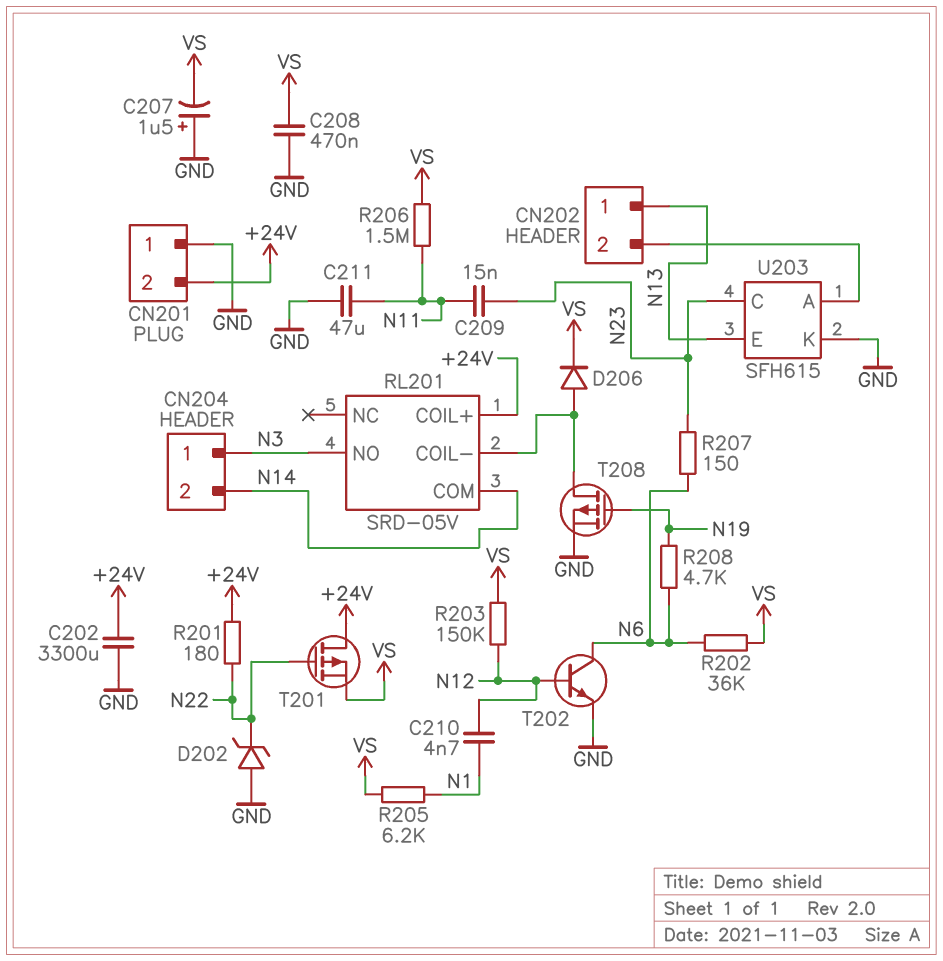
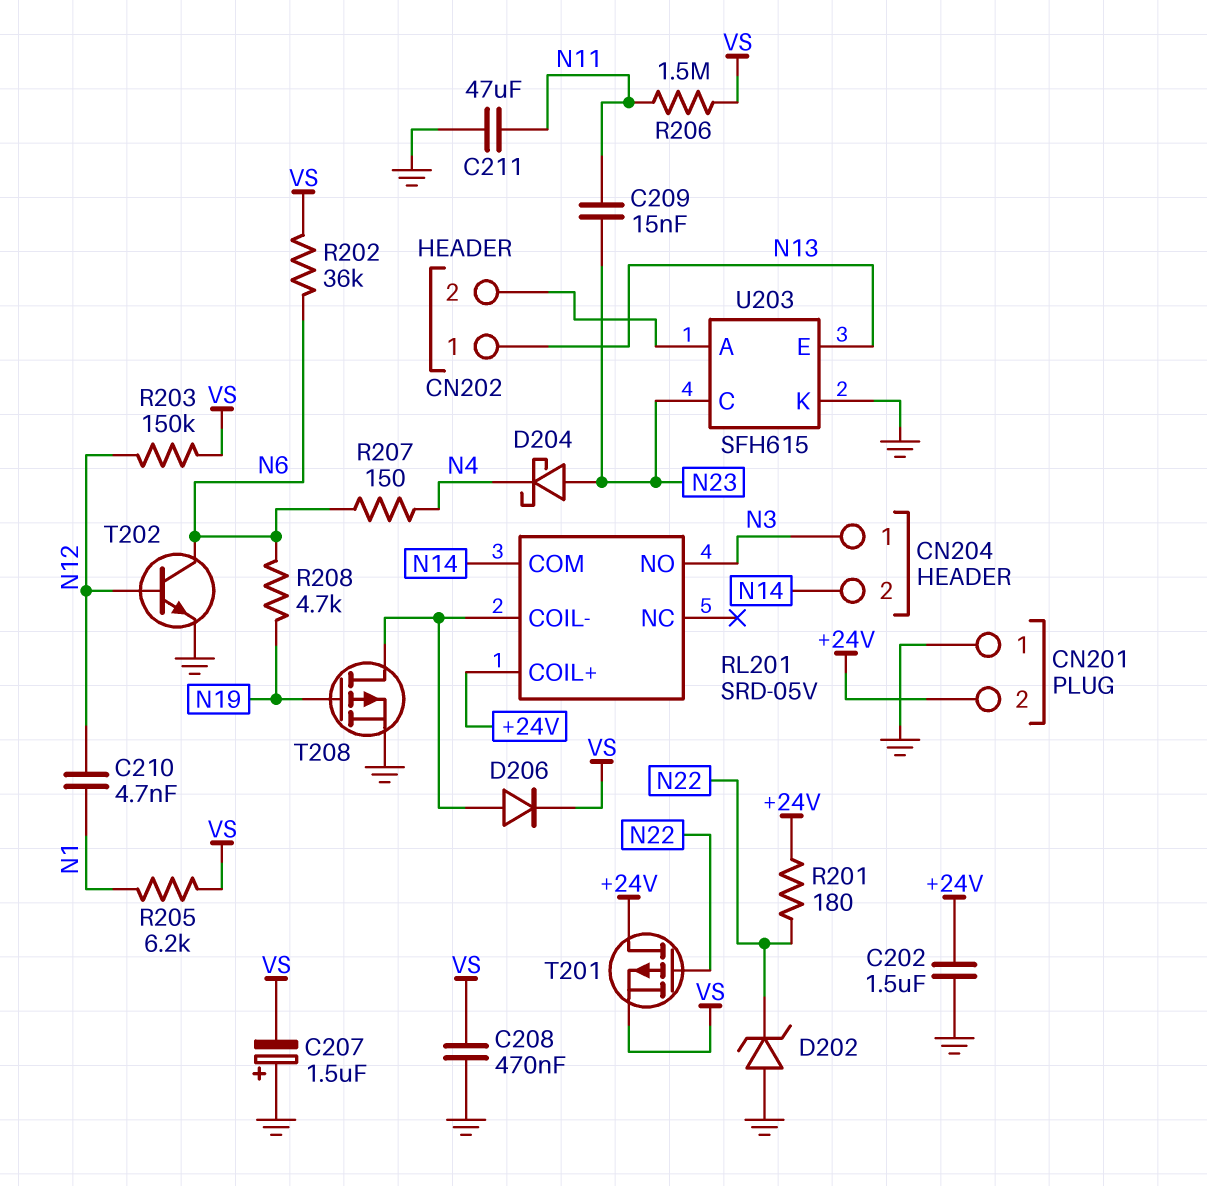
C202: 3300uF (+24V, GND) -> 1.5uF (+24V, GND)
D204: none -> schottky (A N23, K N4)
R207: 150 (N6, N23) -> 150 (N4, N6)

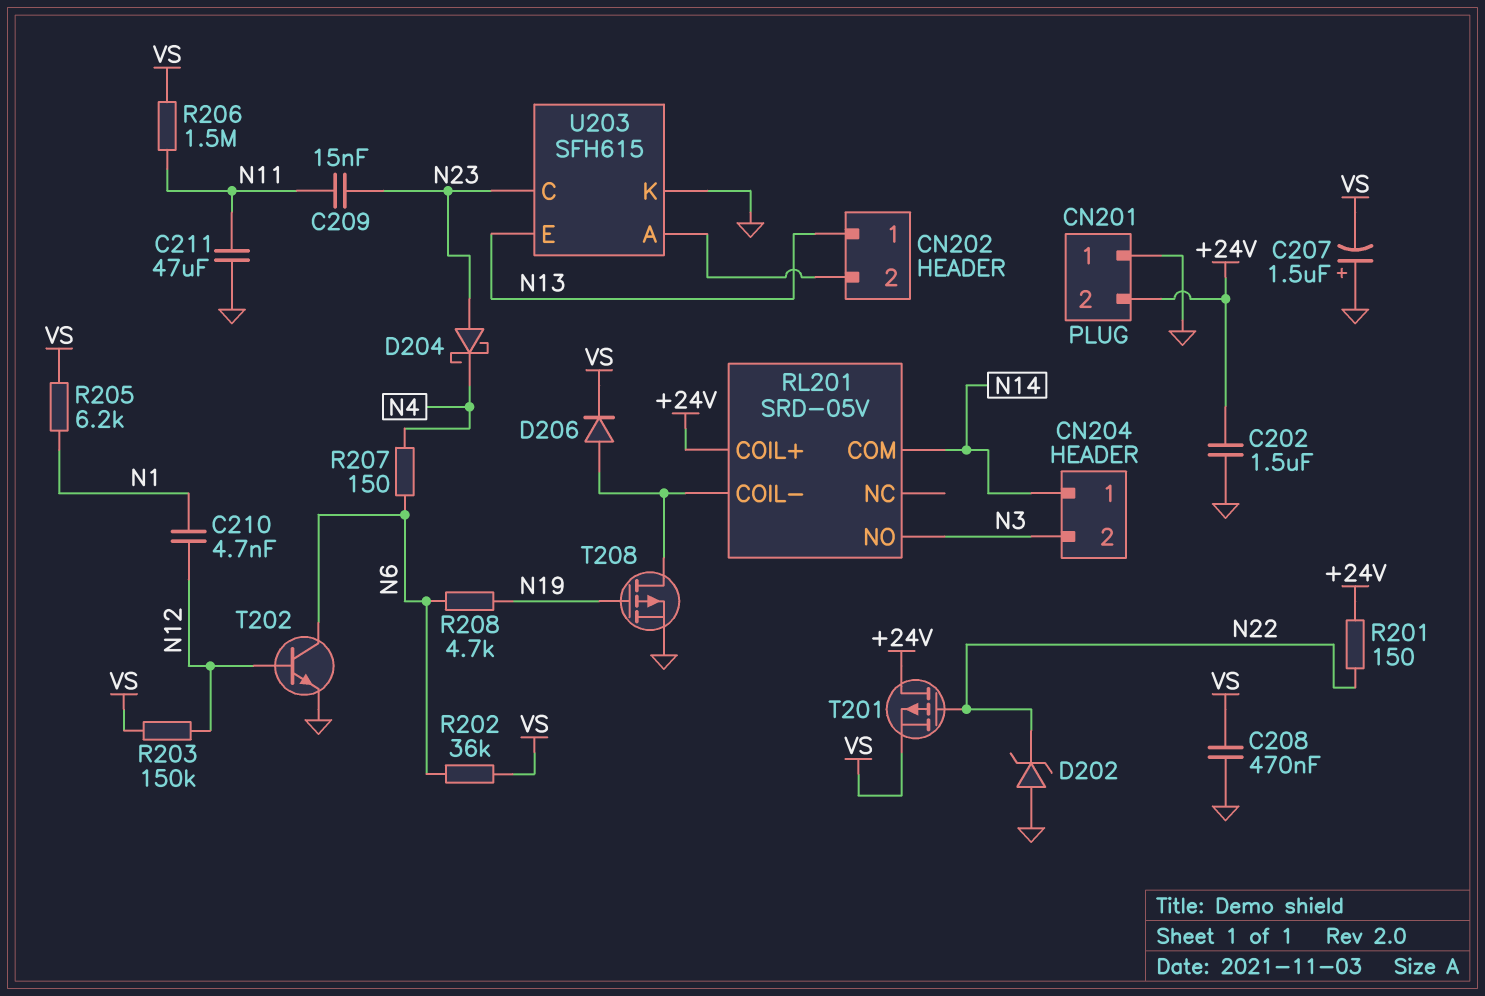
CN204 pin 1: N3 -> N14
CN204 pin 2: N14 -> N3
R201: 180 (+24V, N22) -> 150 (+24V, N22)

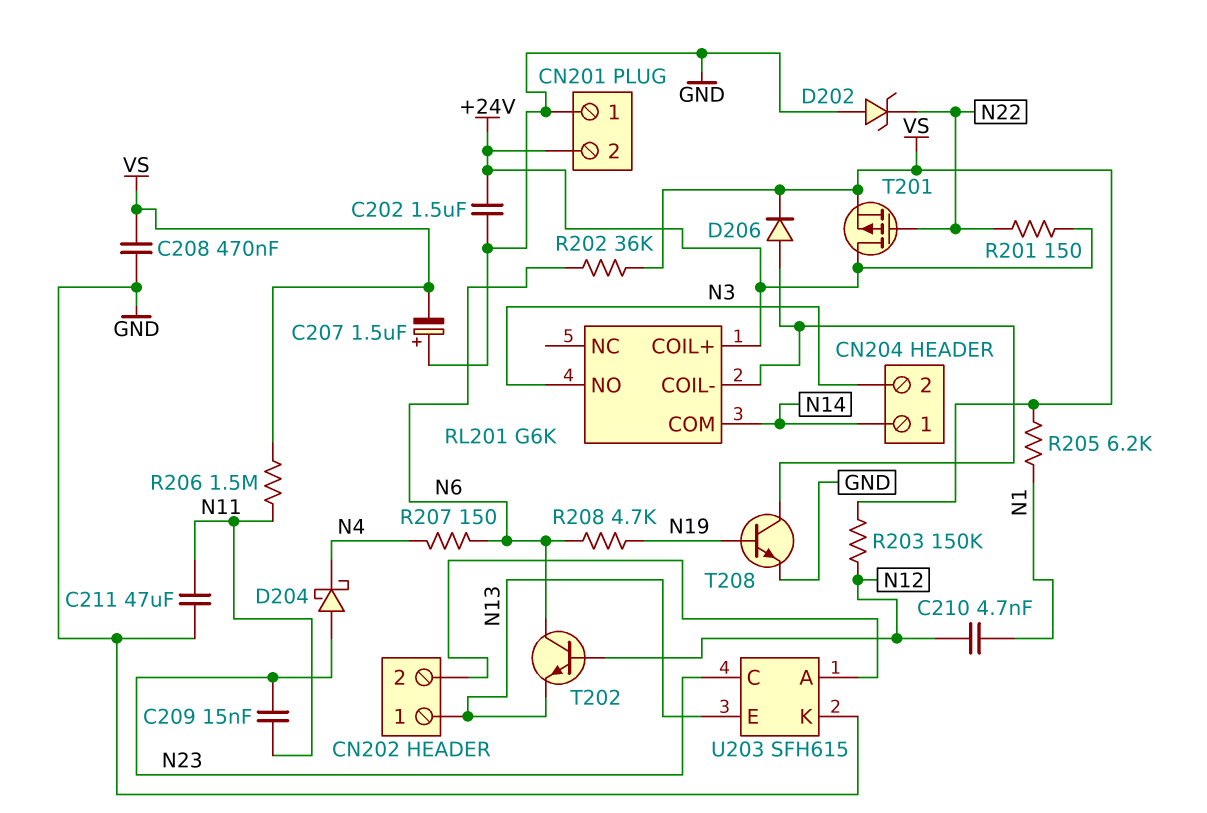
RL201: SRD-05V -> G6K
T202: NPN (B N12, C N6, E GND) -> NPN (B N12, C N6, E N13)
T208: PMOS (G N19, D RL201/COIL-, S GND) -> NPN (B N19, C RL201/COIL-, E GND)

